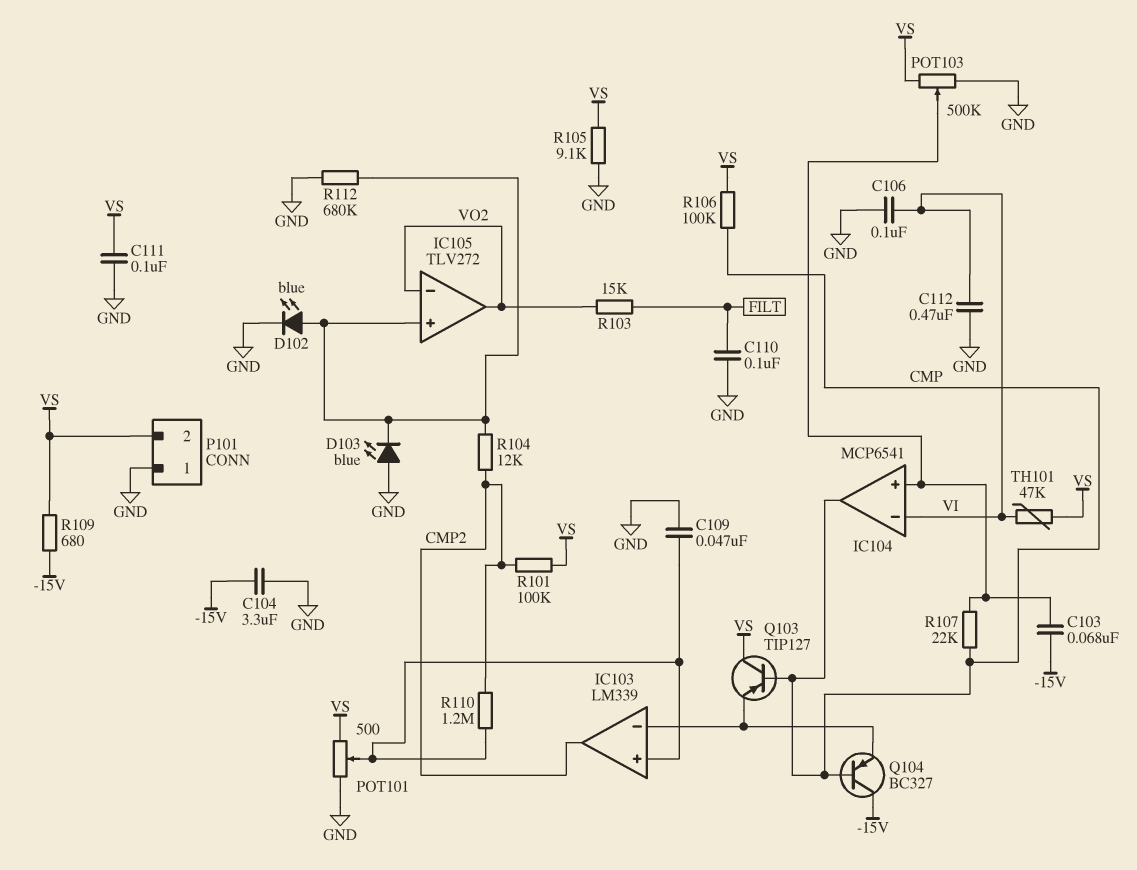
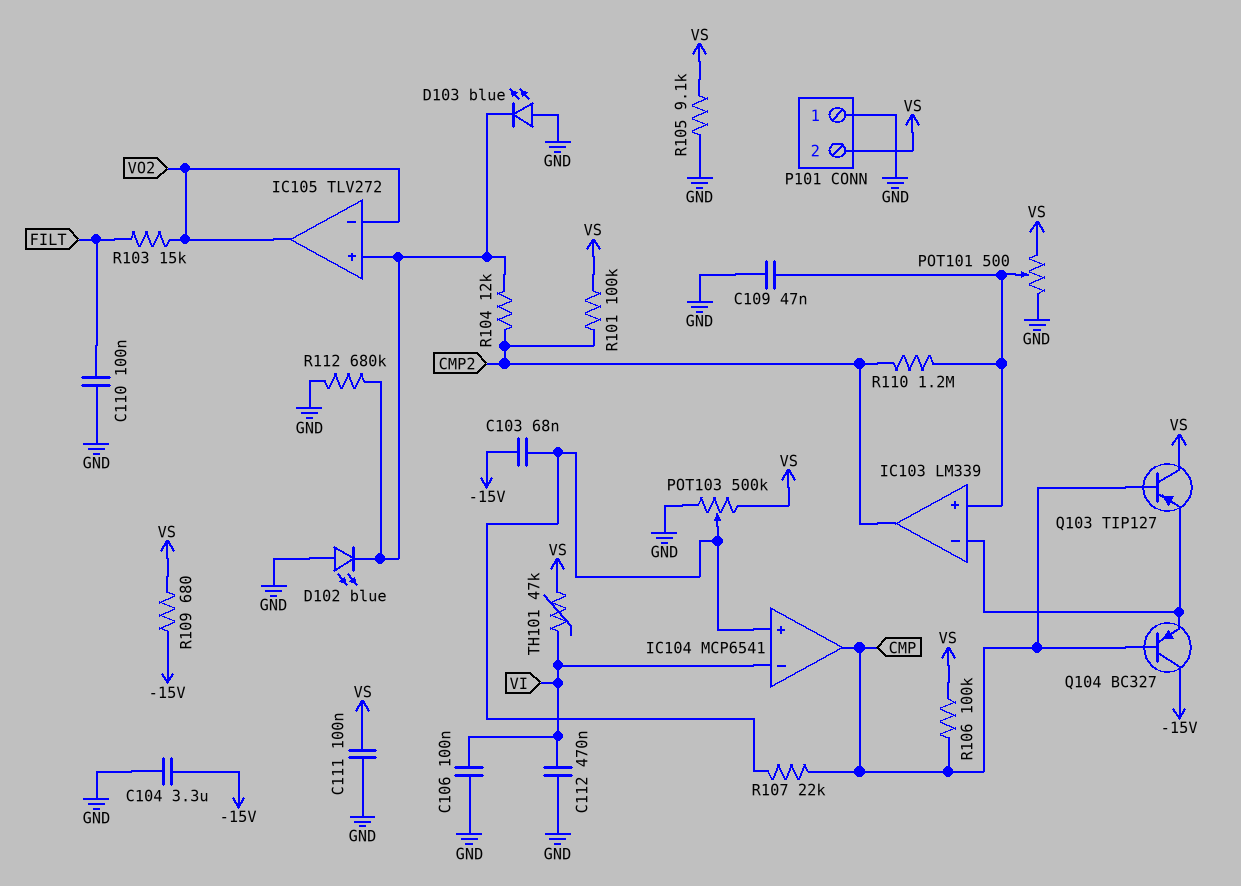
D102: LED blue (A IC105/in+, K GND) -> LED blue (A GND, K IC105/in+)

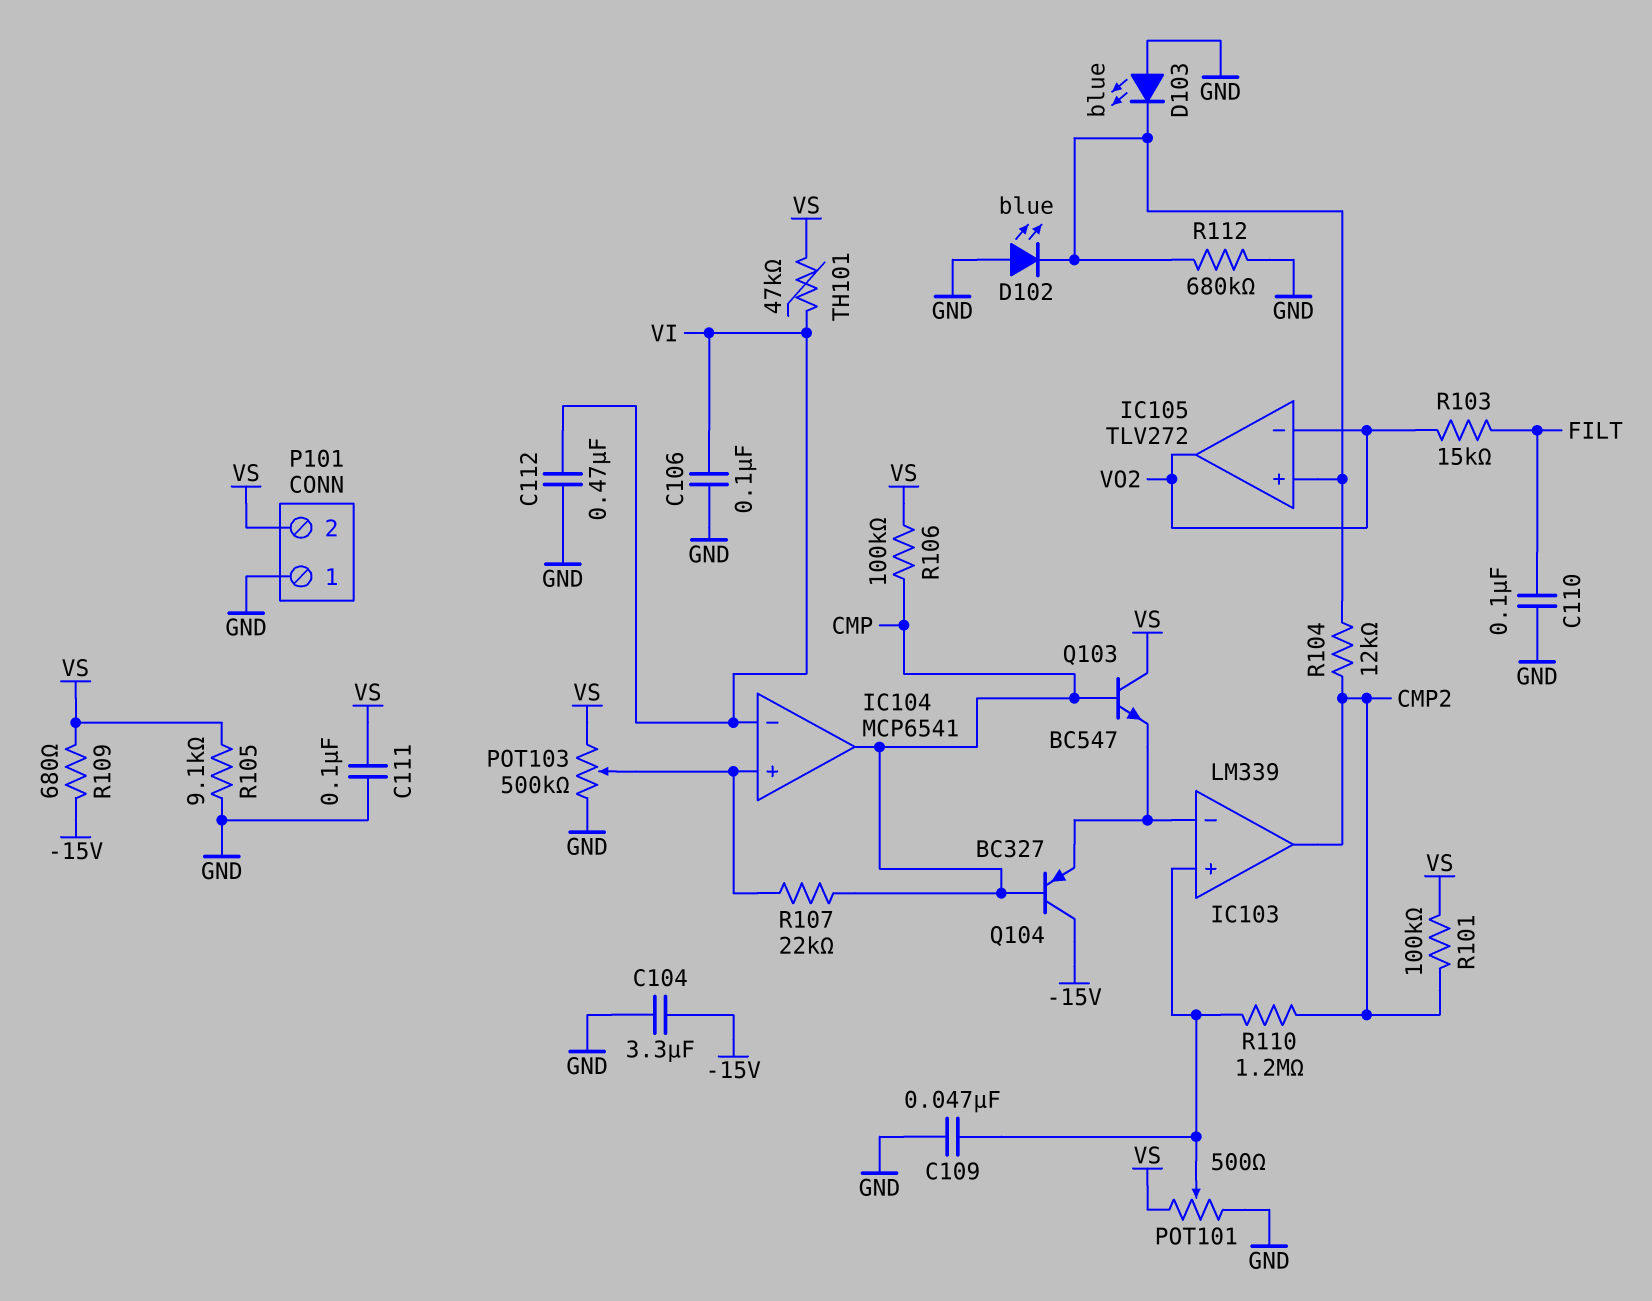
C103: 68nF (-15V, IC104/in+) -> none
Q103: PNP TIP127 (B CMP, C VS, E IC103/in-) -> NPN BC547 (B CMP, C VS, E IC103/in-)

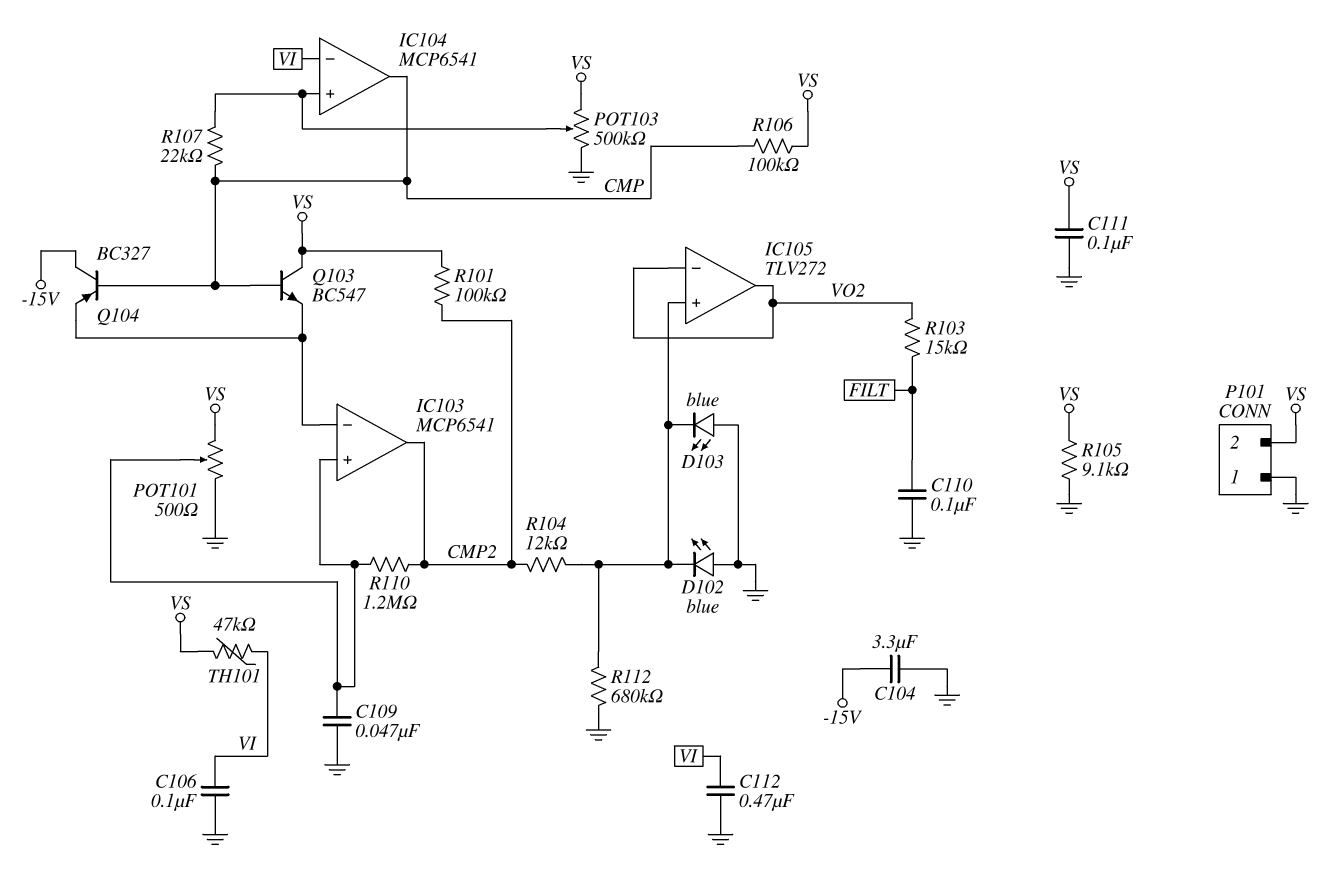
IC103: LM339 -> MCP6541
R109: 680 (-15V, VS) -> none

